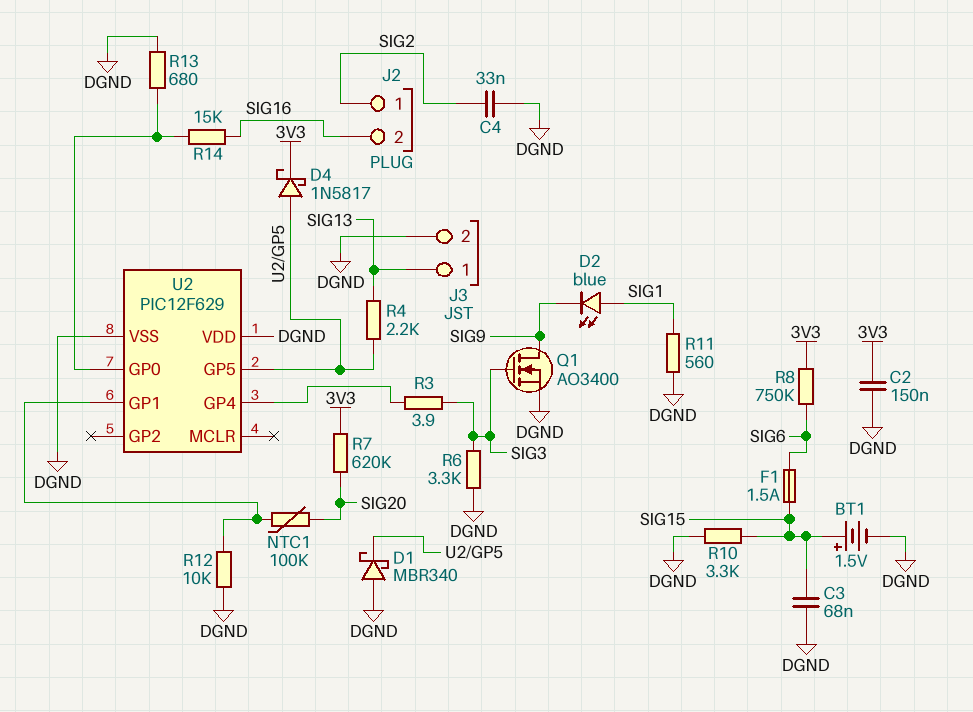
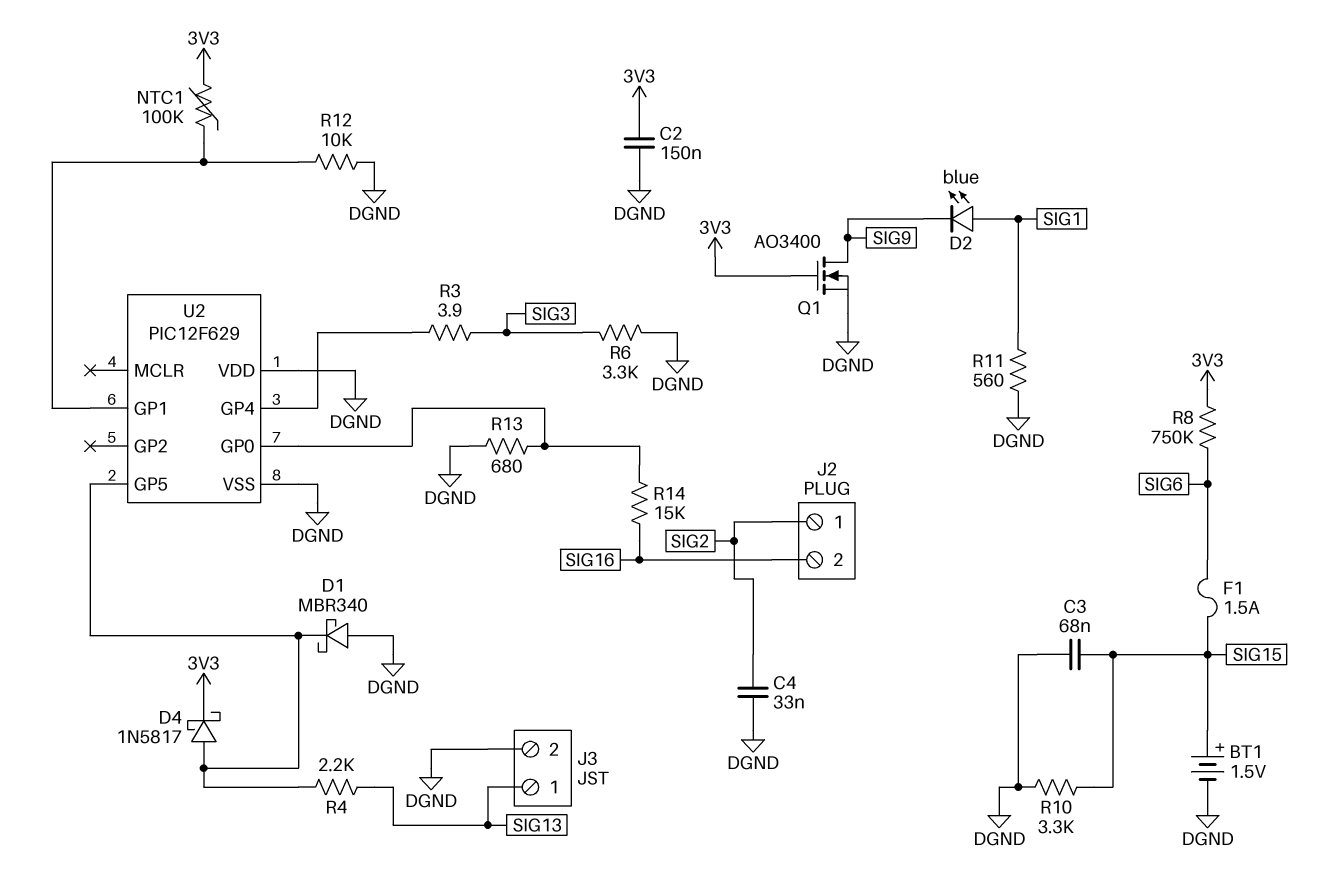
NTC1: 100k (SIG20, U2/GP1) -> 100k (3V3, U2/GP1)
Q1: NMOS AO3400 (G SIG3, D SIG9, S DGND) -> NMOS AO3400 (G 3V3, D SIG9, S DGND)
R7: 620k (3V3, SIG20) -> none

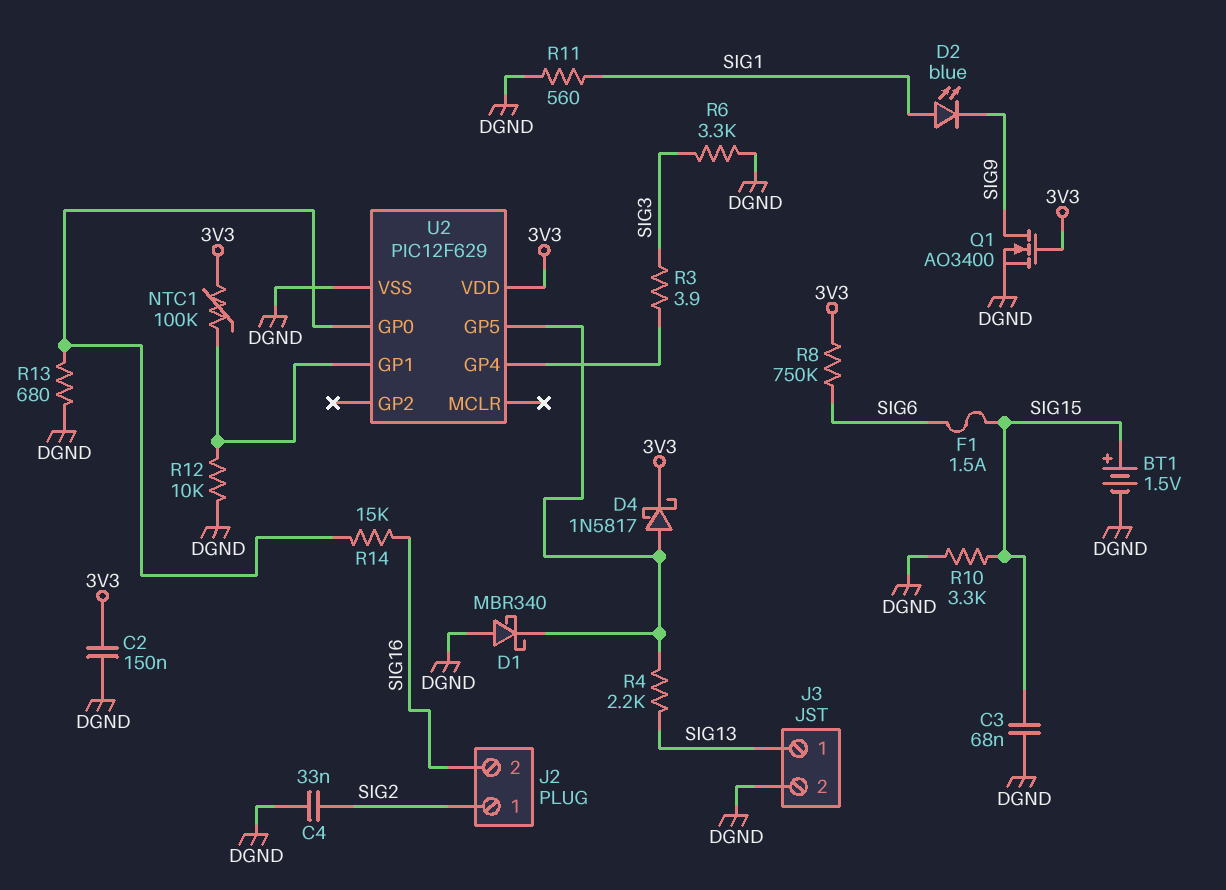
U2 pin VDD: DGND -> 3V3

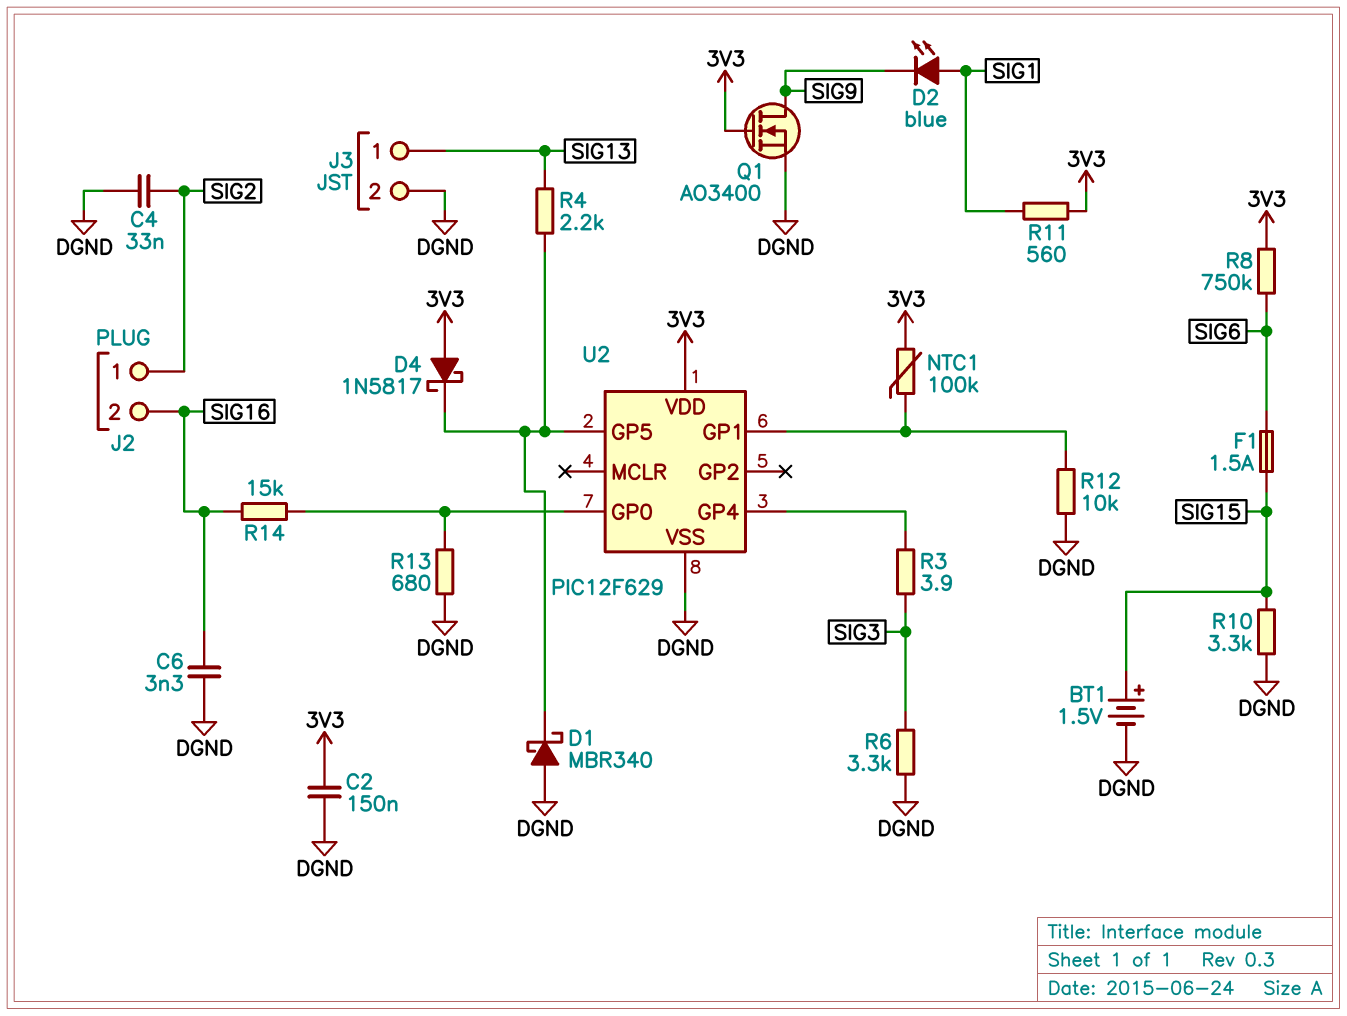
C3: 68nF (DGND, SIG15) -> none
C6: none -> 3.3nF (DGND, SIG16)
D4: schottky 1N5817 (A U2/GP5, K 3V3) -> schottky 1N5817 (A 3V3, K U2/GP5)
R11: 560 (DGND, SIG1) -> 560 (3V3, SIG1)

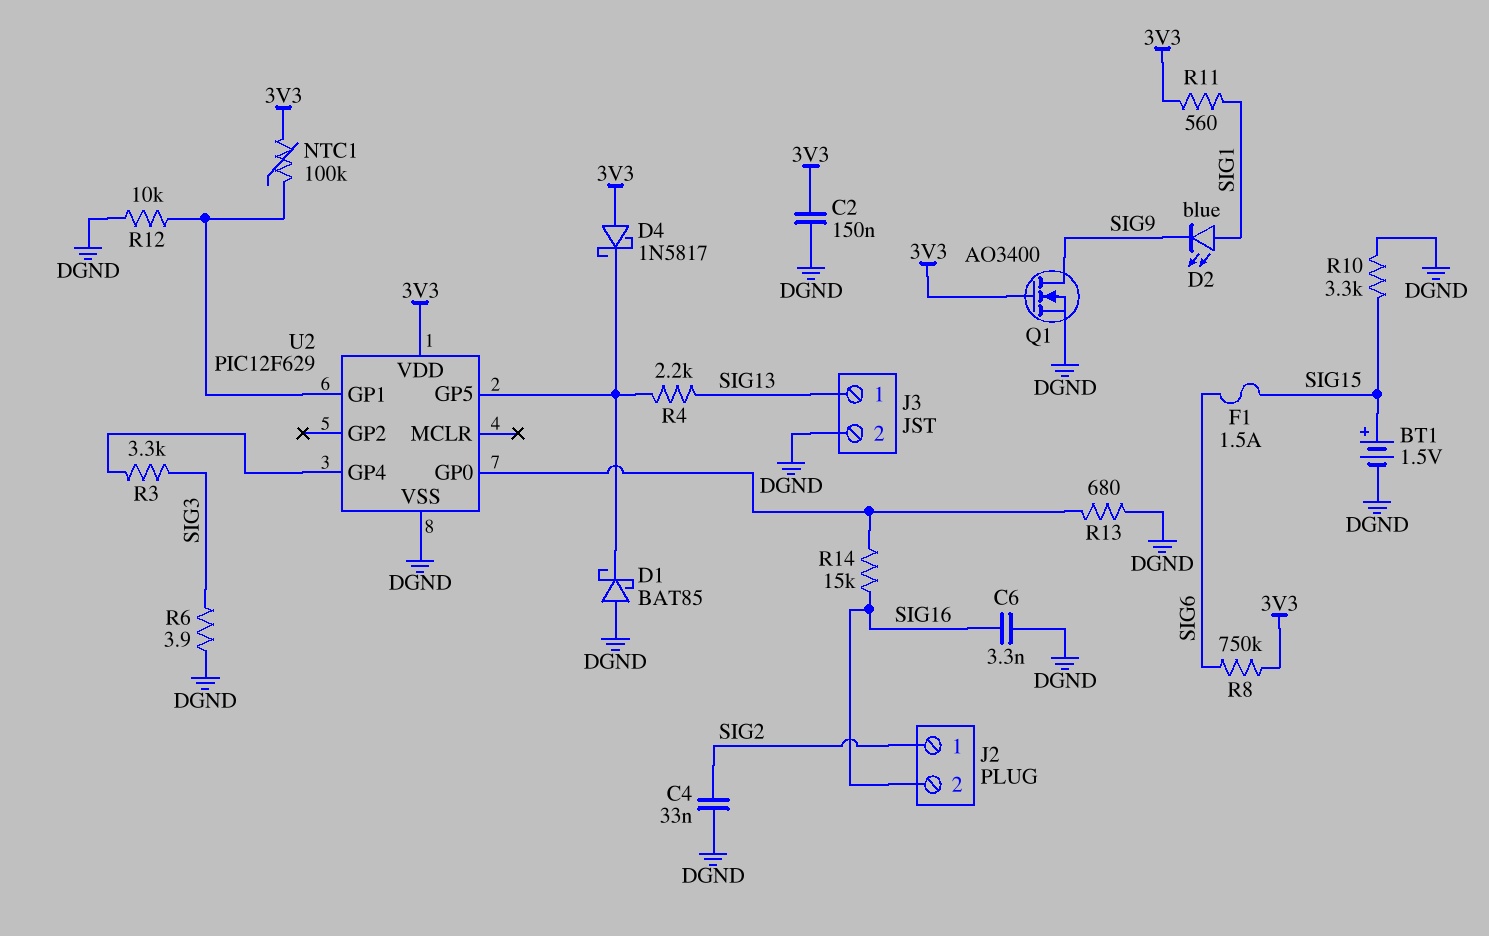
D1: schottky MBR340 (A DGND, K U2/GP5) -> schottky BAT85 (A DGND, K U2/GP5)
R3: 3.9 (SIG3, U2/GP4) -> 3.3k (SIG3, U2/GP4)
R6: 3.3k (DGND, SIG3) -> 3.9 (DGND, SIG3)

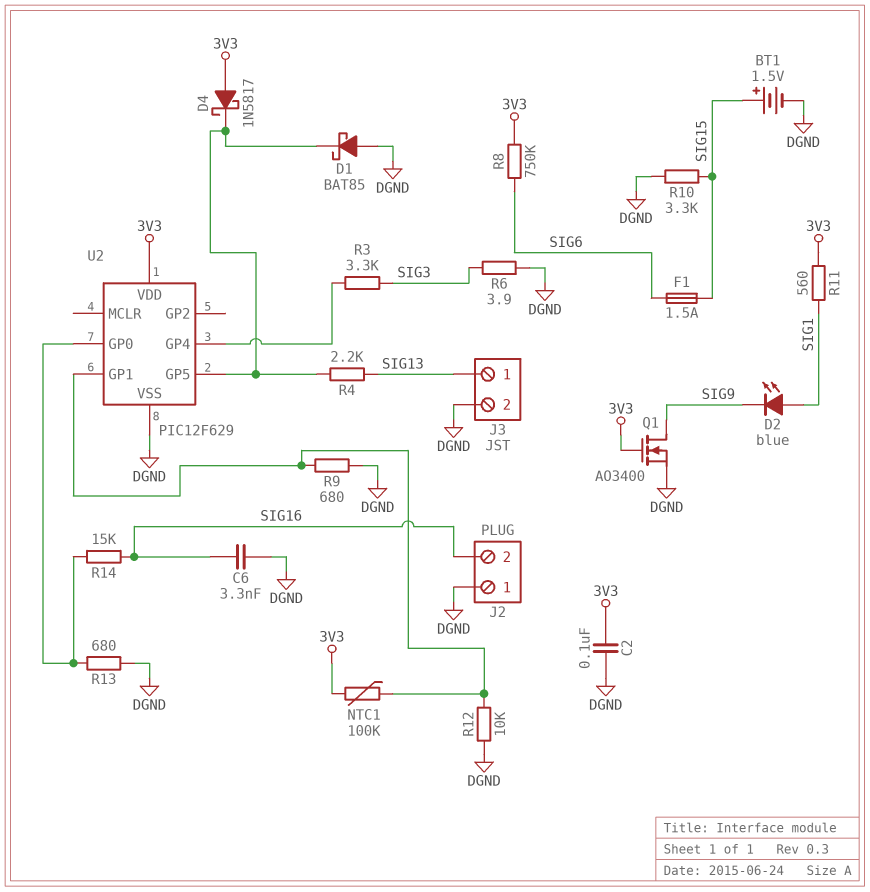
C2: 150nF (3V3, DGND) -> 100nF (3V3, DGND)
C4: 33nF (DGND, SIG2) -> none
J2 pin 1: SIG2 -> DGND
R9: none -> 680 (DGND, U2/GP1)

